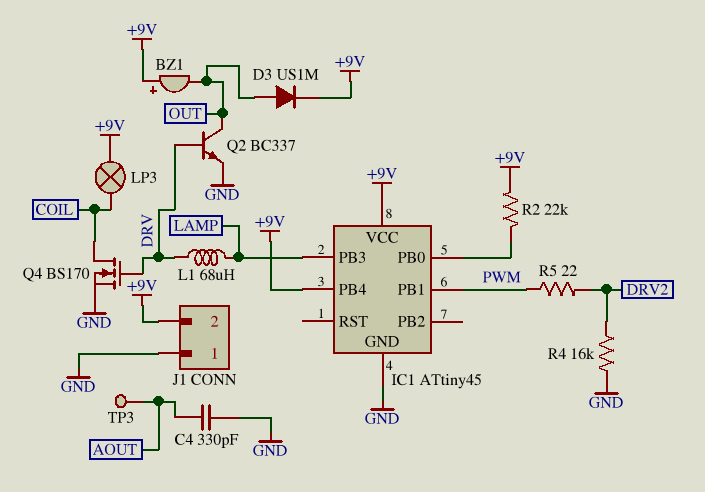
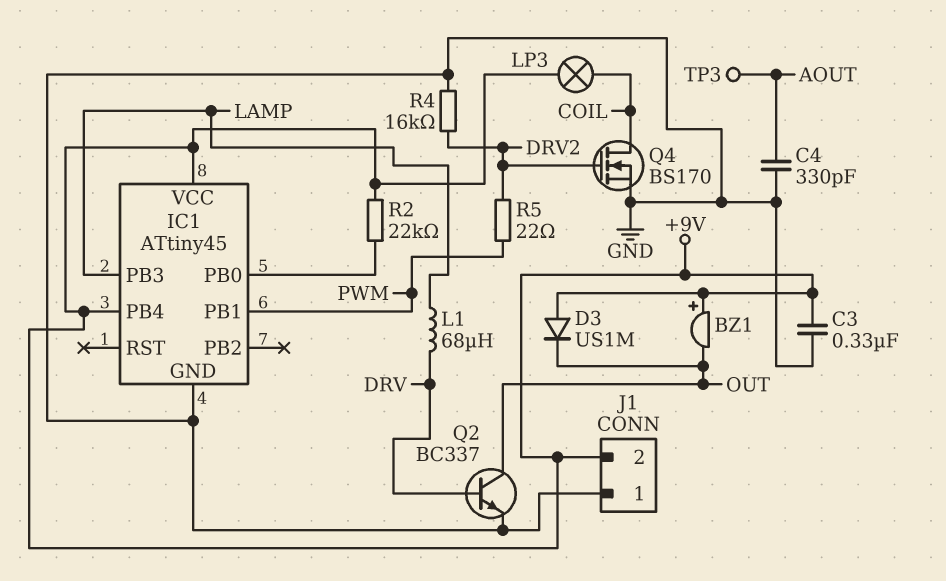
C3: none -> 330nF (+9V, GND)
D3: diode US1M (A OUT, K +9V) -> diode US1M (A +9V, K OUT)
Q4: NMOS BS170 (G DRV, D COIL, S GND) -> NMOS BS170 (G DRV2, D COIL, S GND)

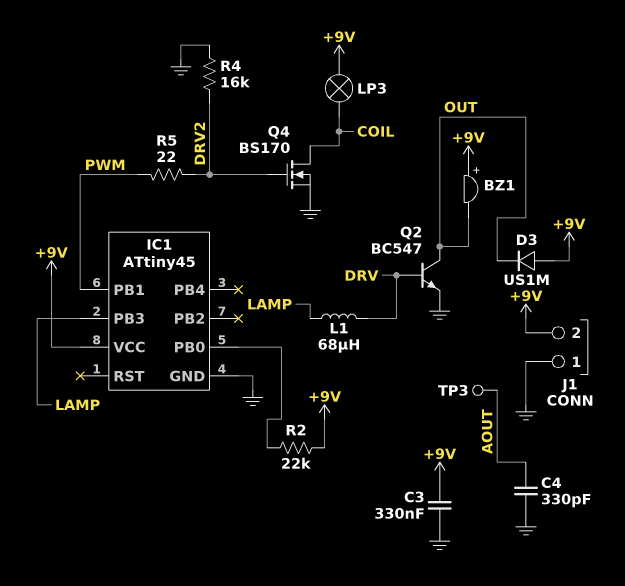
IC1 pin PB4: +9V -> none
Q2: NPN BC337 (B DRV, C OUT, E GND) -> NPN BC547 (B DRV, C OUT, E GND)

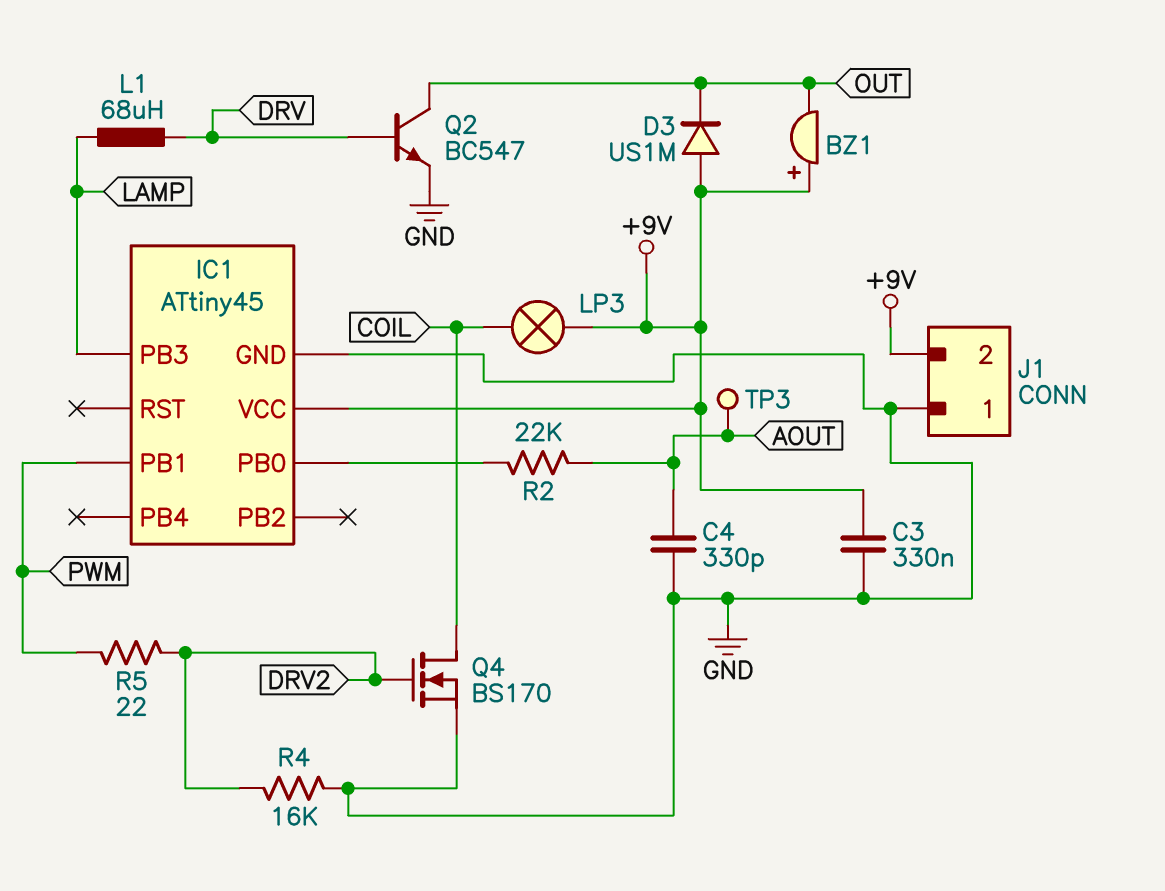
R2: 22k (+9V, IC1/PB0) -> 22k (AOUT, IC1/PB0)

